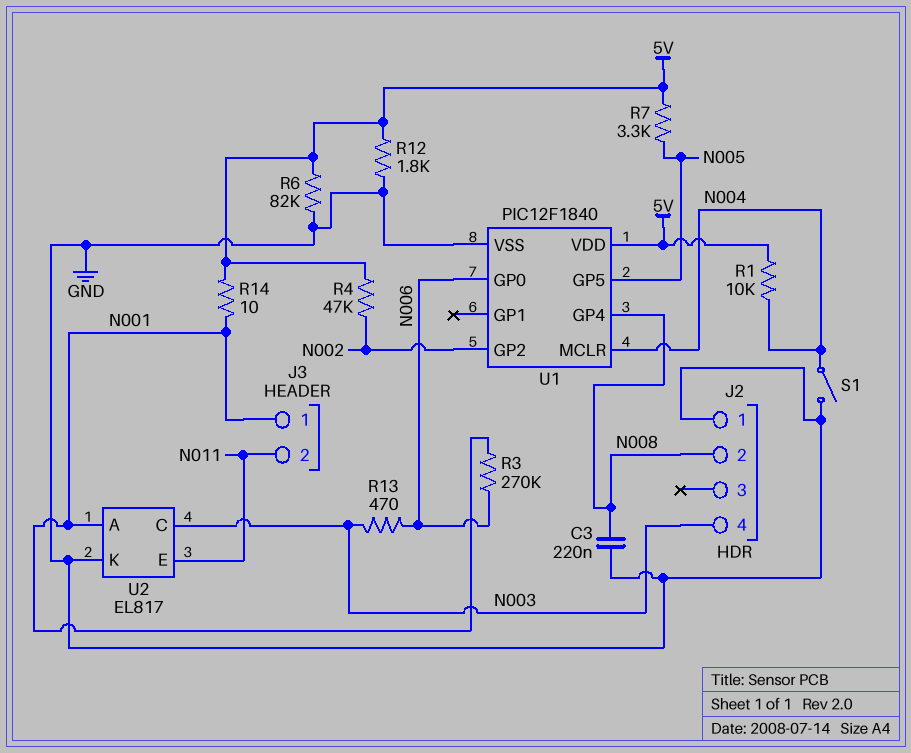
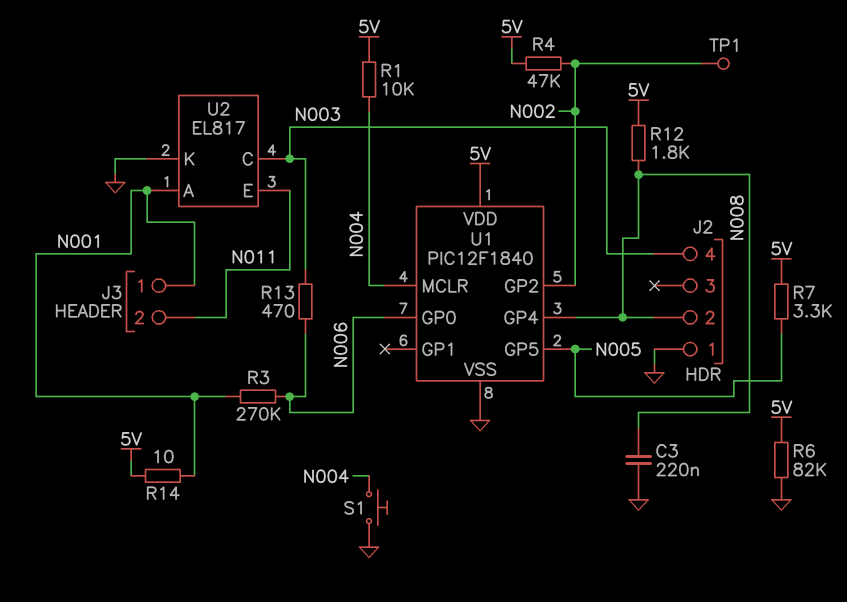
R12: 1.8k (5V, GND) -> 1.8k (5V, N008)
S1: switch (GND, N004) -> button (GND, N004)
TP1: none -> test point (N002)

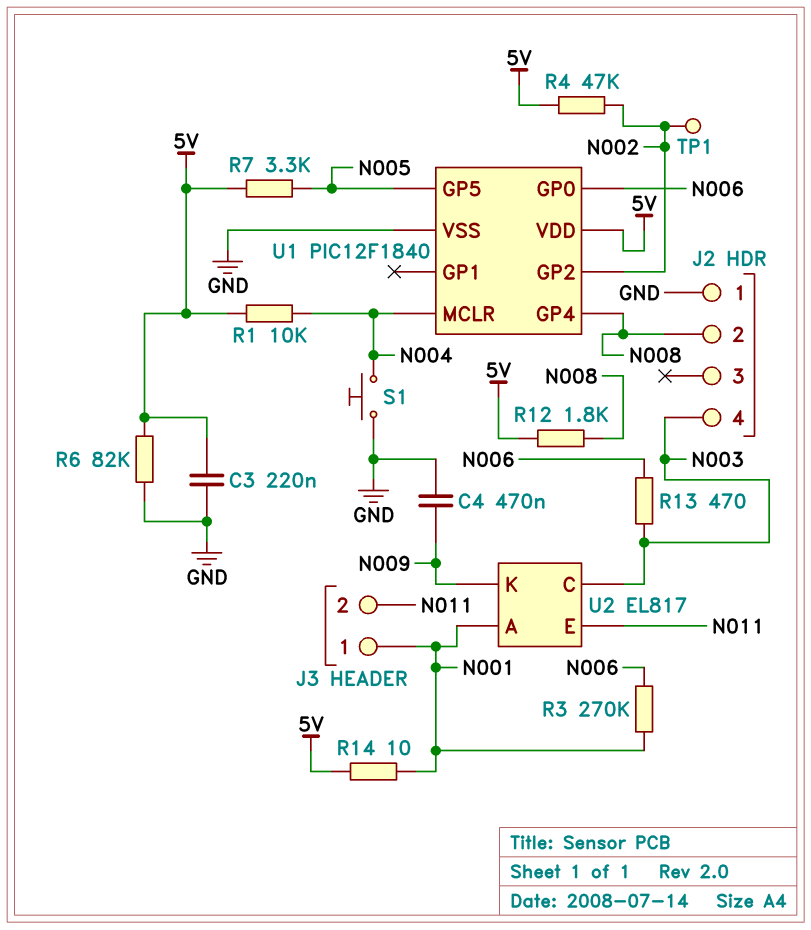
C3: 220nF (GND, N008) -> 220nF (5V, GND)
C4: none -> 470nF (GND, N009)
U2 pin K: GND -> N009

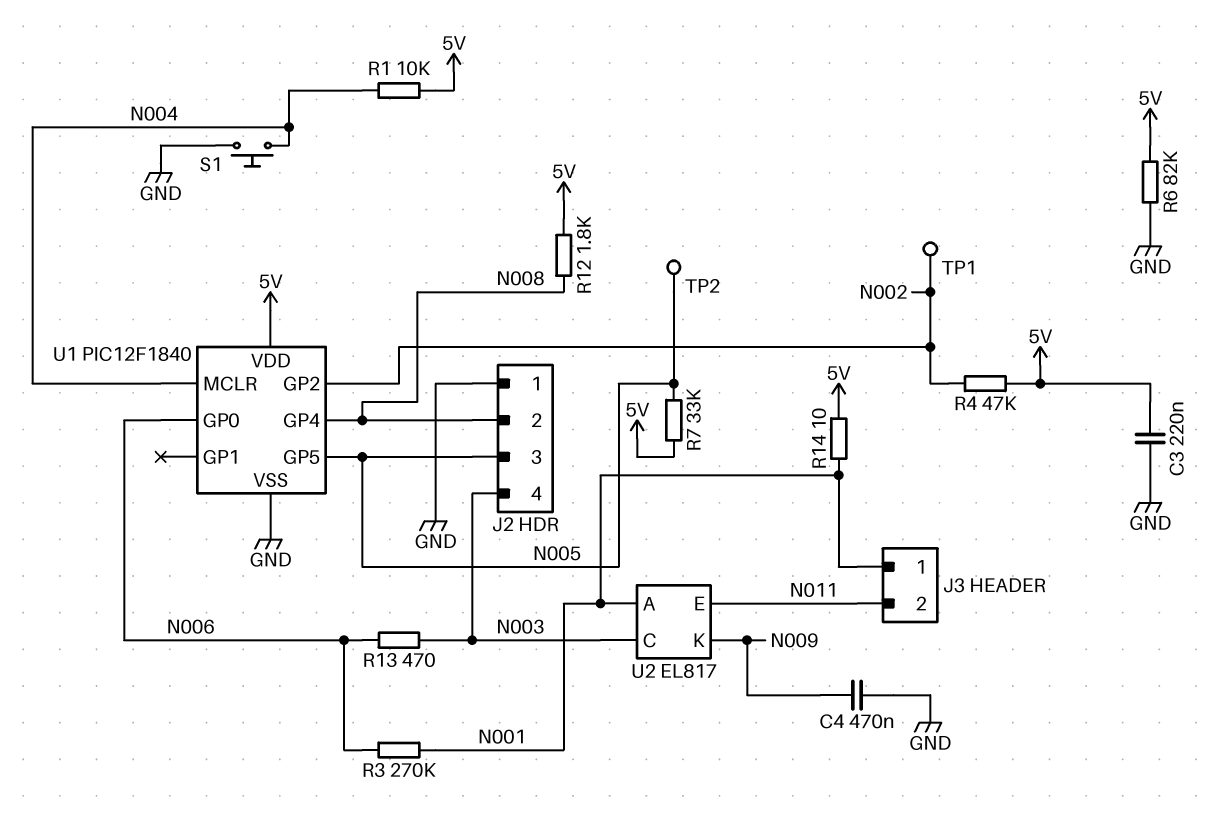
J2 pin 3: none -> N005
R7: 3.3k (5V, N005) -> 33k (5V, N005)
TP2: none -> test point (N005)

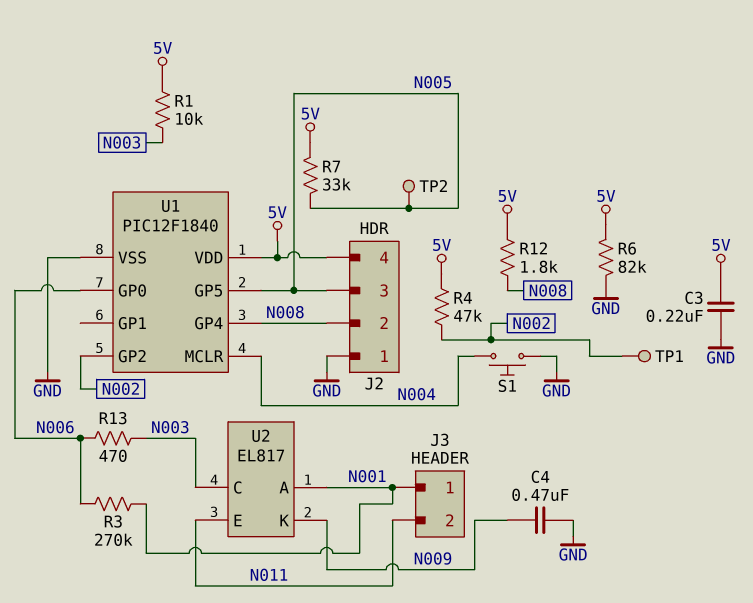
J2 pin 4: N003 -> 5V
R1: 10k (5V, N004) -> 10k (5V, N003)
R14: 10 (5V, N001) -> none

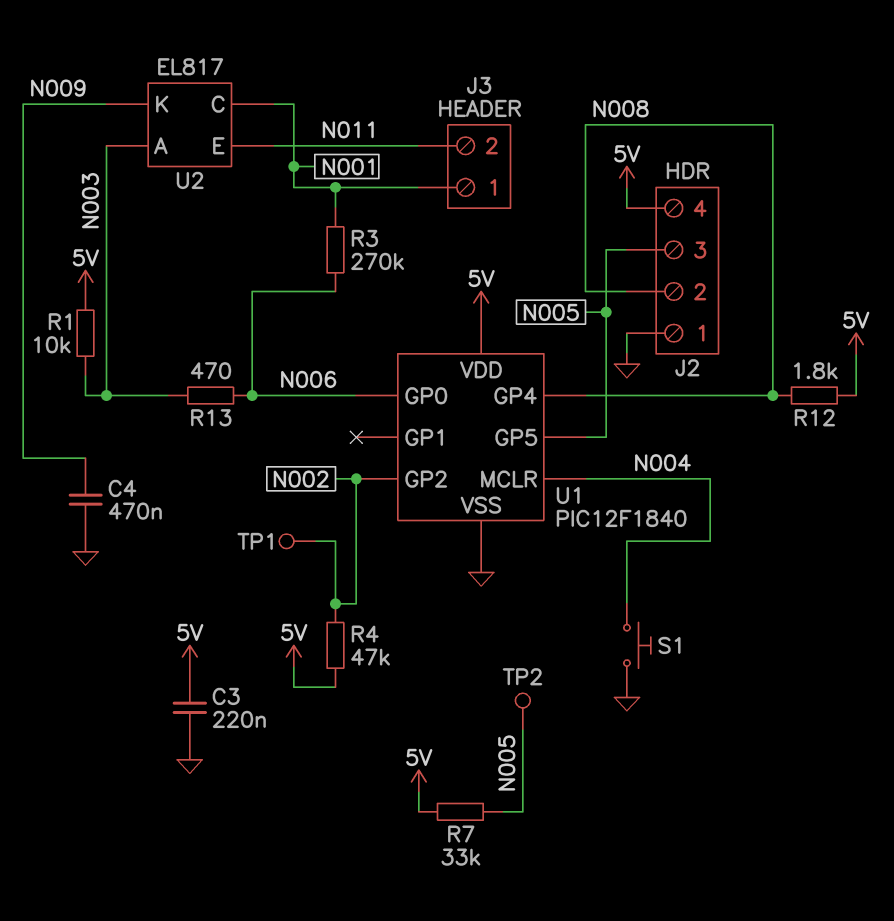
R6: 82k (5V, GND) -> none
U2 pin A: N001 -> N003
U2 pin C: N003 -> N001

